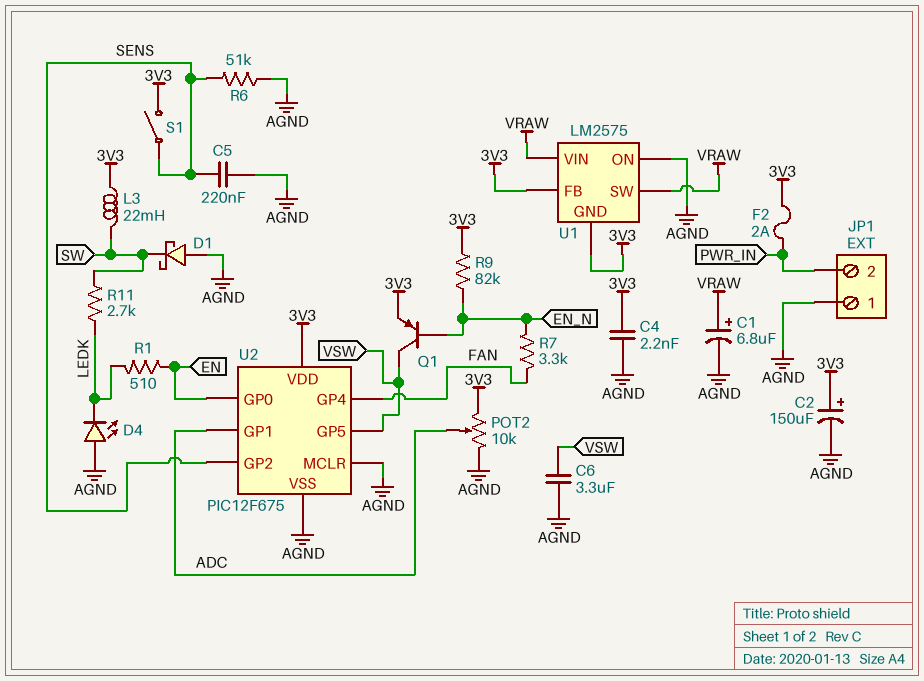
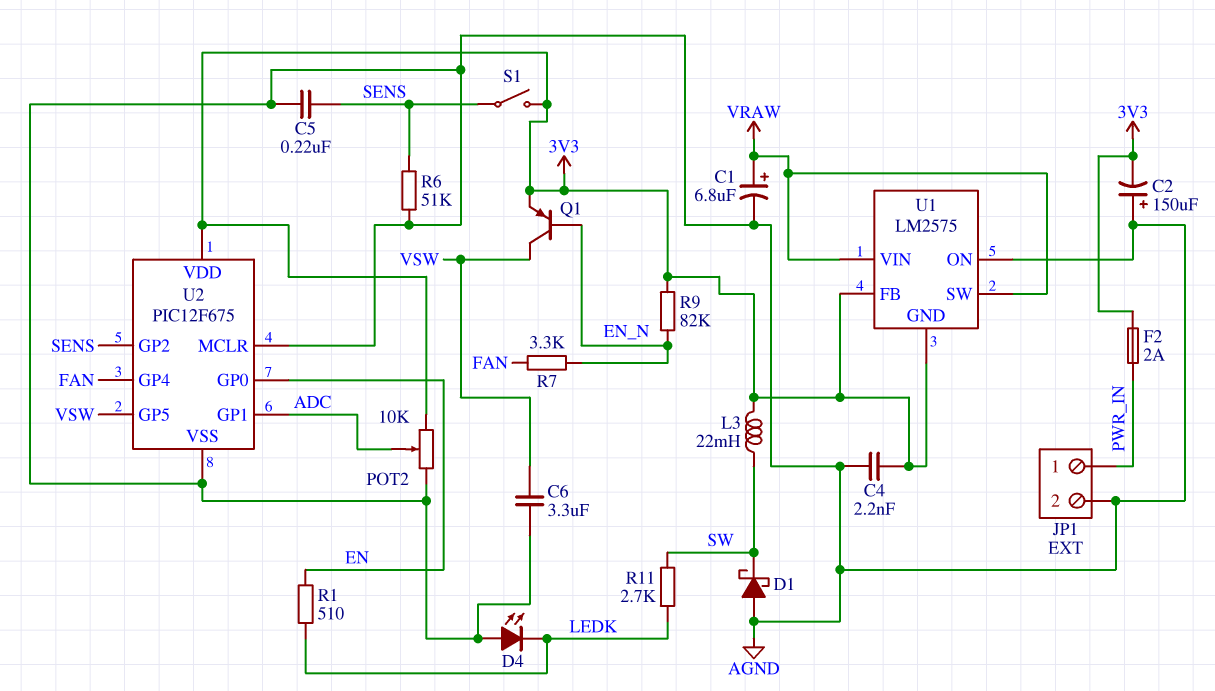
C2: 150uF (plus 3V3, minus AGND) -> 150uF (plus AGND, minus 3V3)
JP1 pin 1: AGND -> PWR_IN
JP1 pin 2: PWR_IN -> AGND

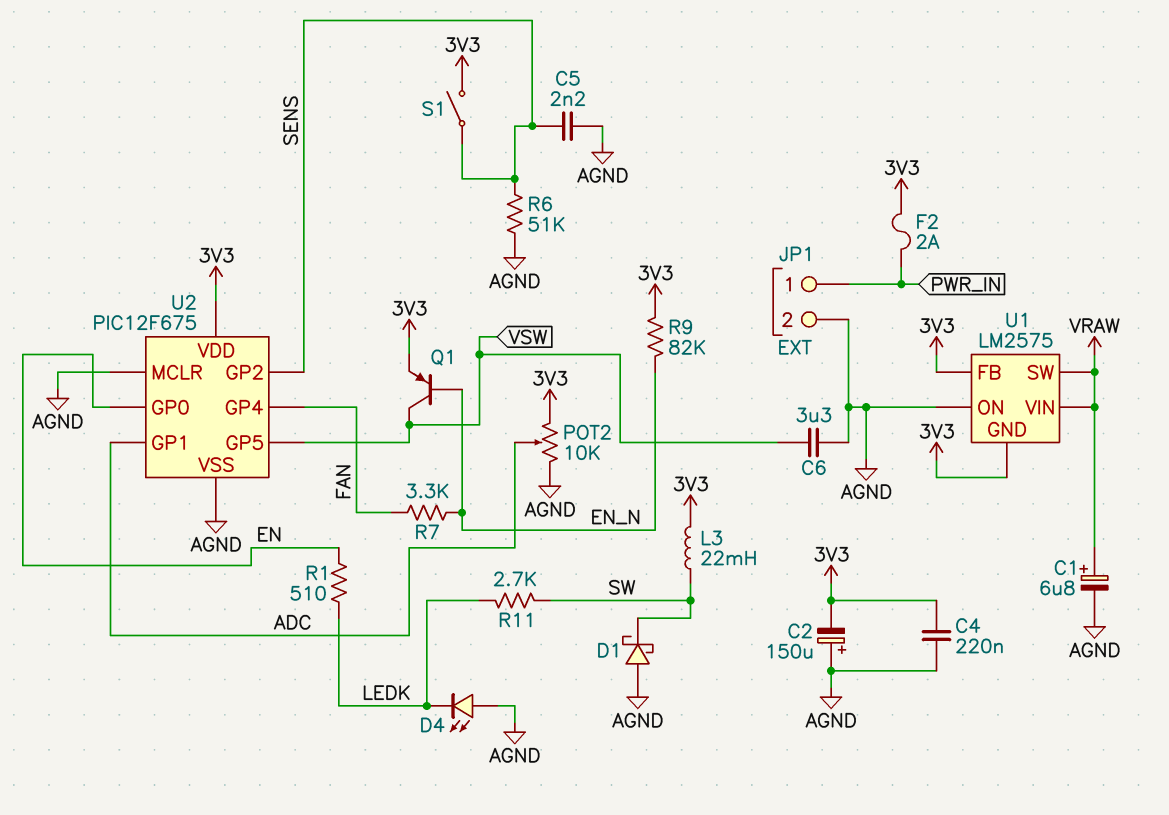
C4: 2.2nF (3V3, AGND) -> 220nF (3V3, AGND)
C5: 220nF (AGND, SENS) -> 2.2nF (AGND, SENS)

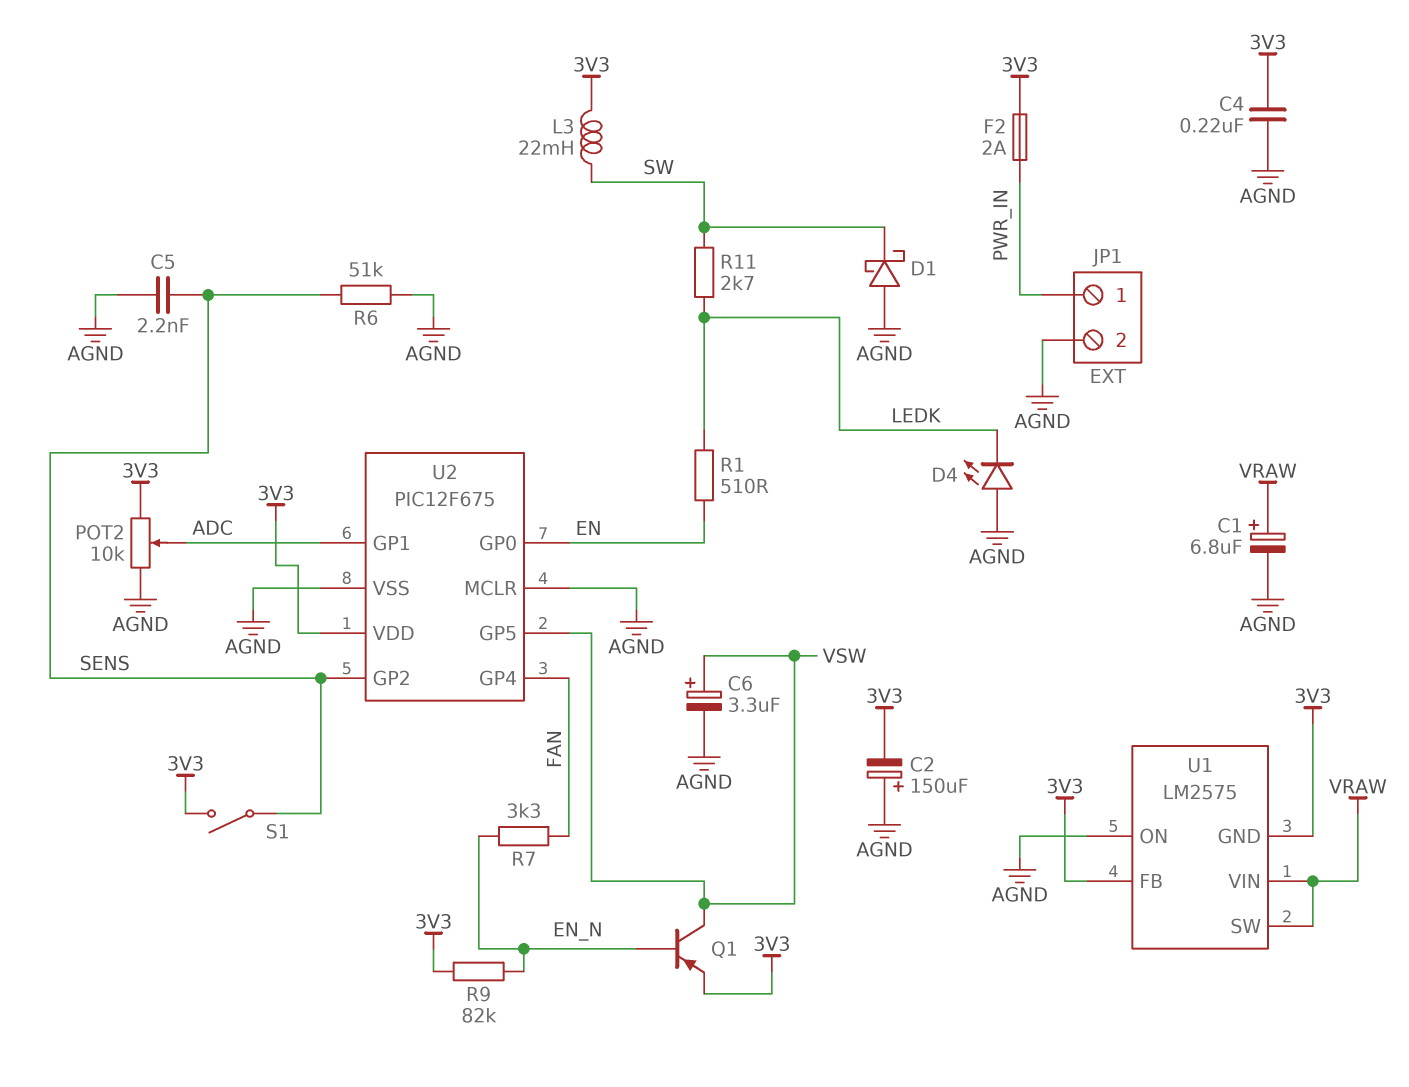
C6: 3.3uF (AGND, VSW) -> 3.3uF (plus VSW, minus AGND)

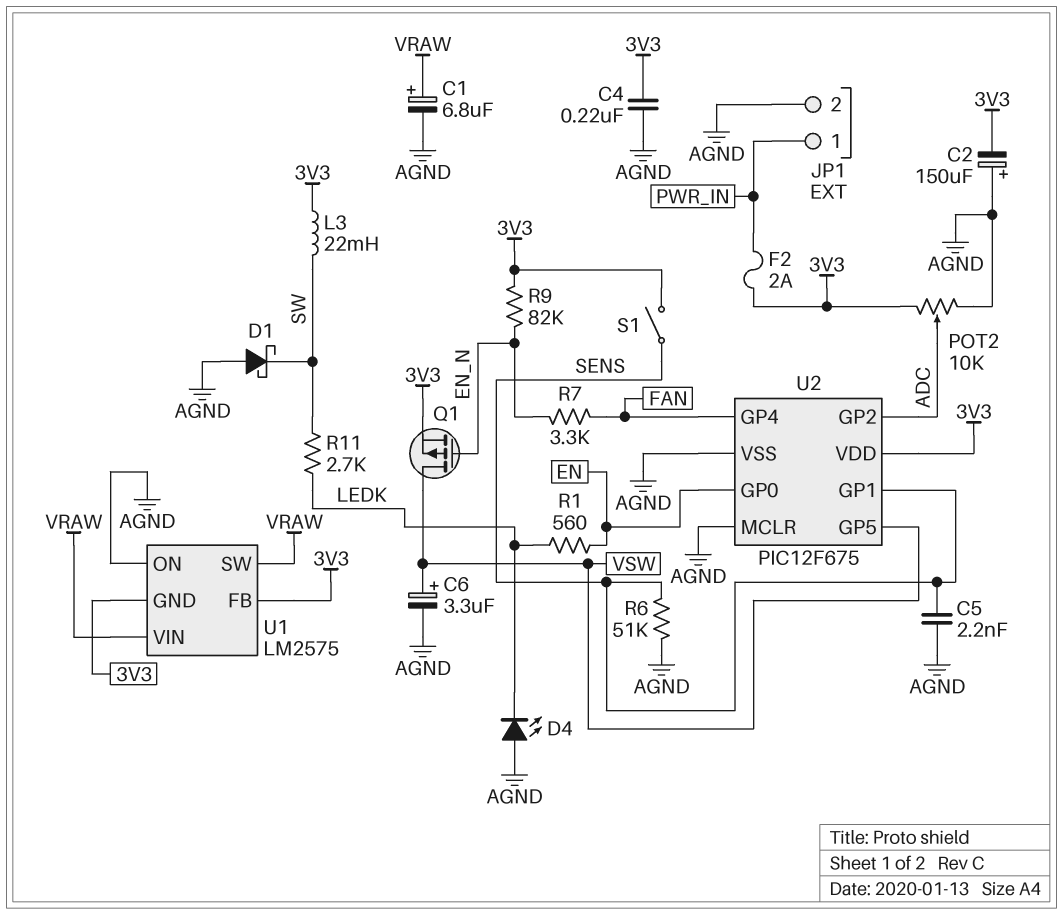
Q1: PNP (B EN_N, C VSW, E 3V3) -> PMOS (G EN_N, D VSW, S 3V3)
R1: 510 (EN, LEDK) -> 560 (EN, LEDK)
U2 pin GP1: ADC -> SENS
U2 pin GP2: SENS -> ADC

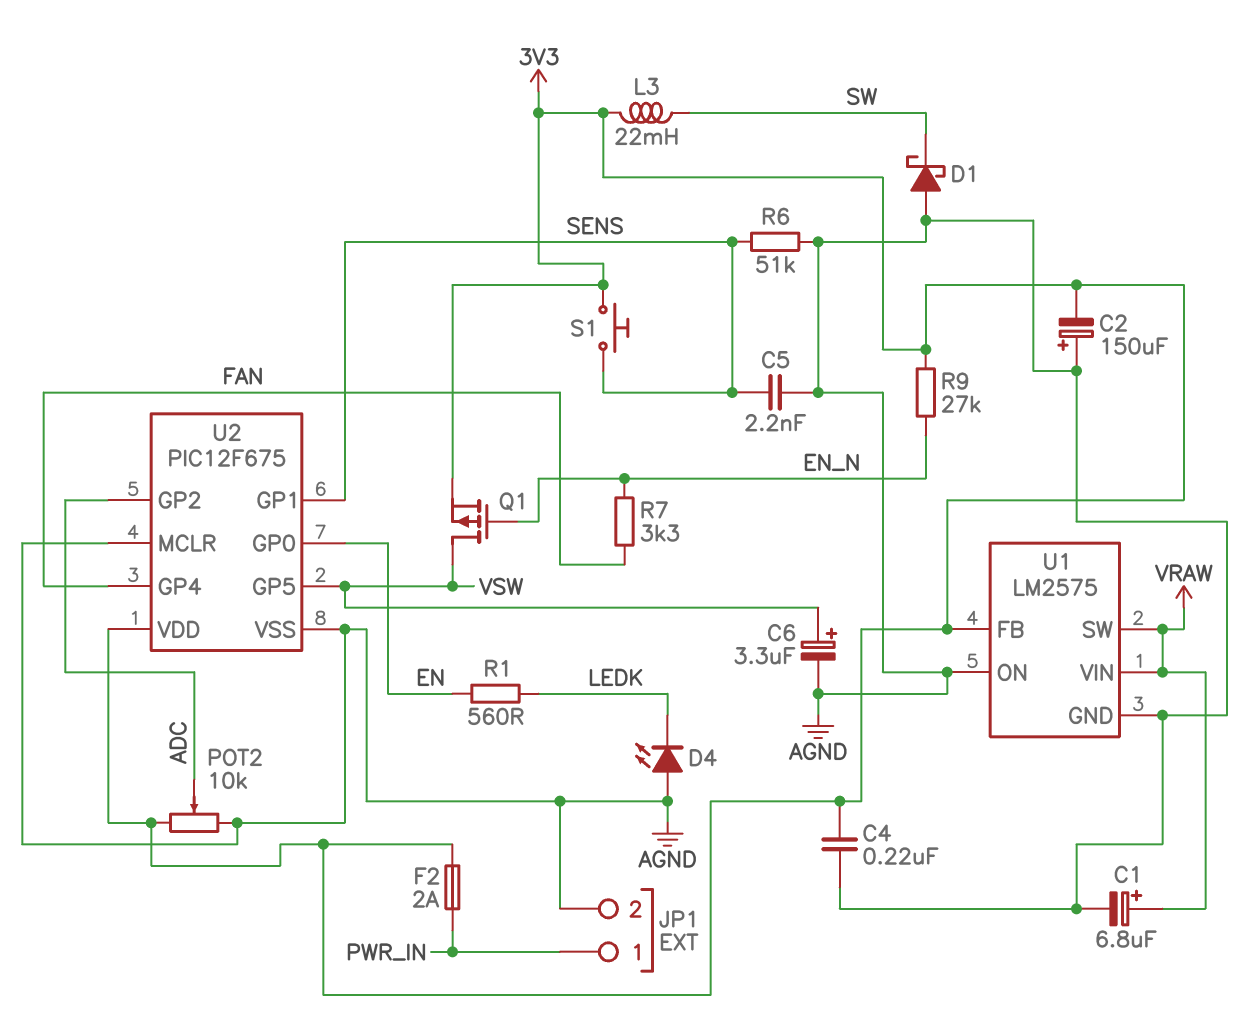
R9: 82k (3V3, EN_N) -> 27k (3V3, EN_N)
R11: 2.7k (LEDK, SW) -> none
S1: switch (3V3, SENS) -> button (3V3, SENS)
U1 pin GND: 3V3 -> AGND

